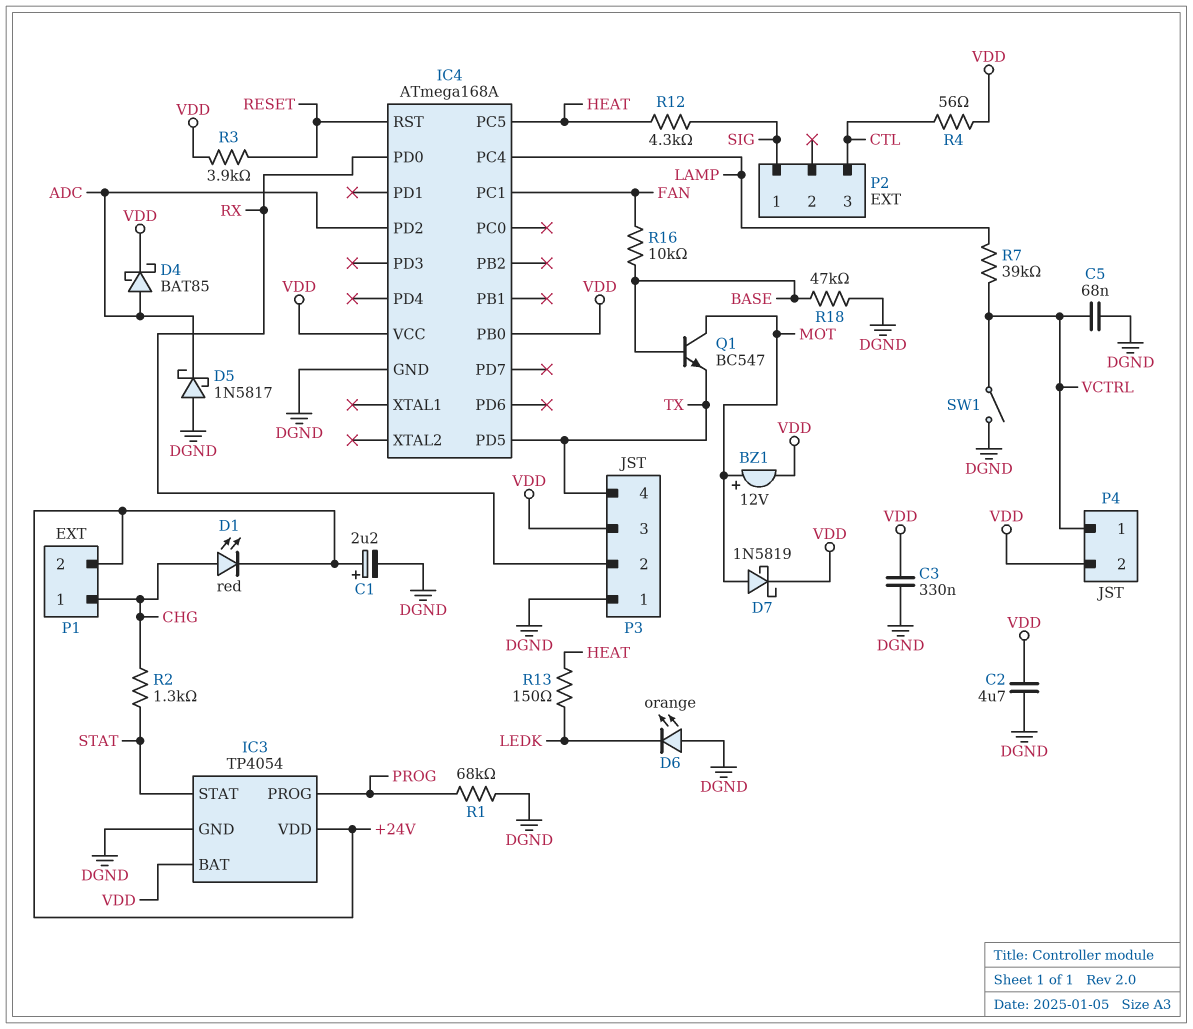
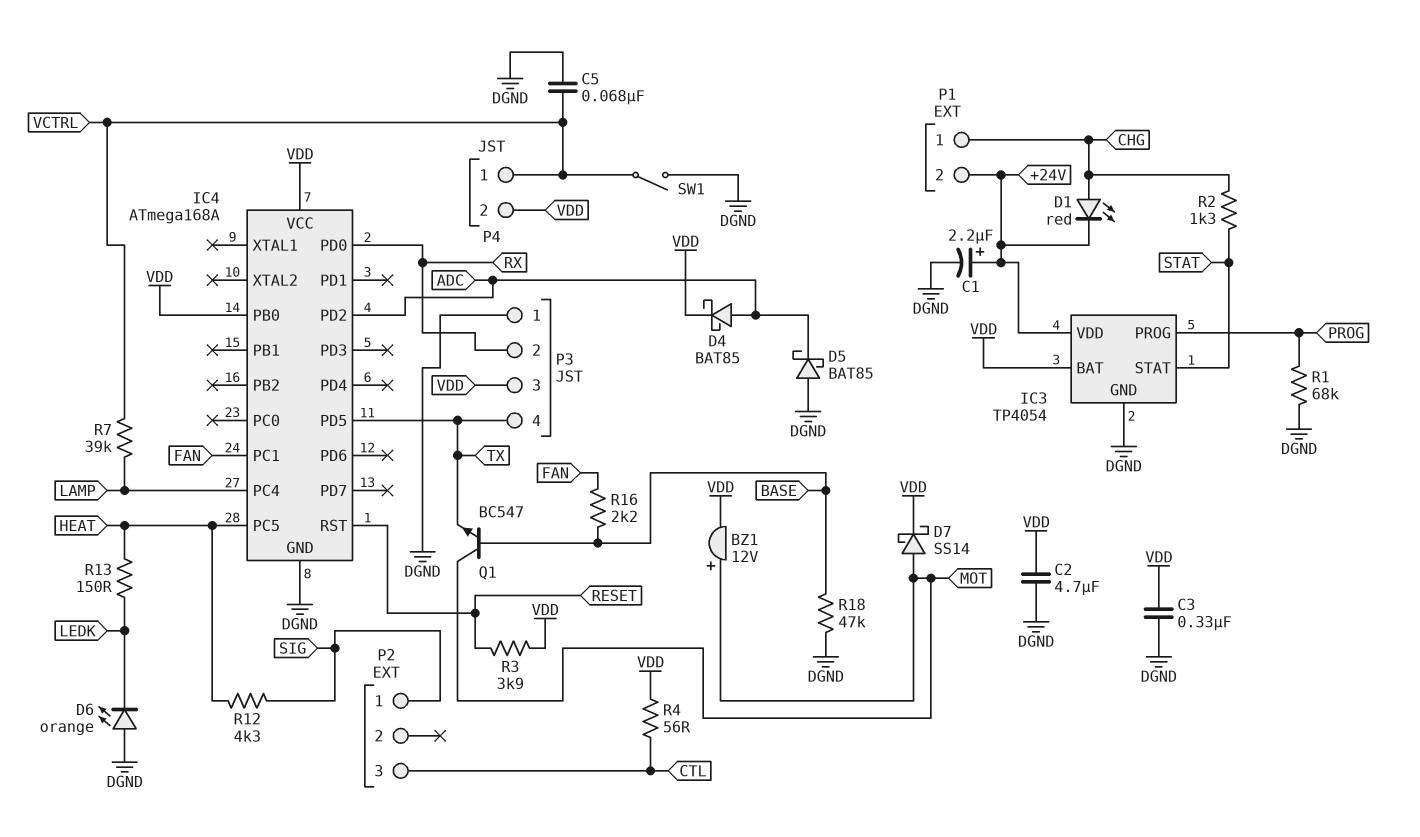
D5: schottky 1N5817 (A DGND, K ADC) -> schottky BAT85 (A DGND, K ADC)
D7: schottky 1N5819 (A MOT, K VDD) -> schottky SS14 (A MOT, K VDD)
R16: 10k (BASE, FAN) -> 2.2k (BASE, FAN)

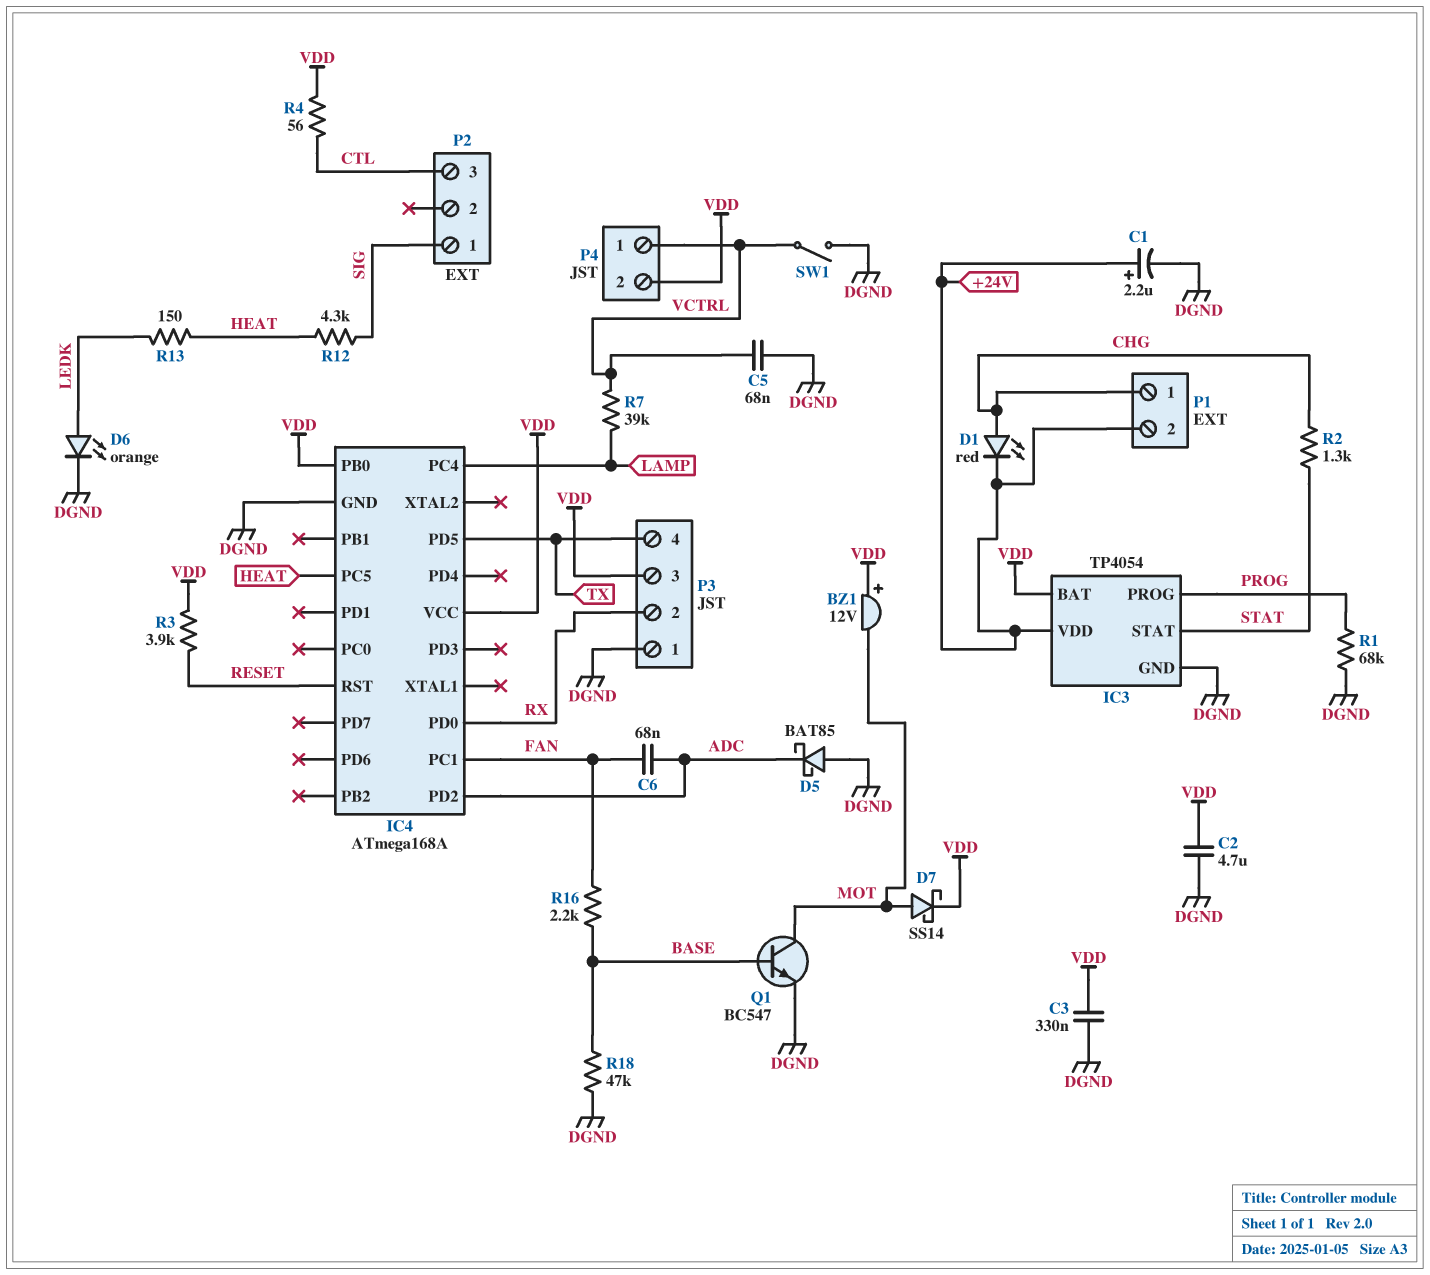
BZ1: buzzer 12V (plus MOT, minus VDD) -> buzzer 12V (plus VDD, minus MOT)
C6: none -> 68nF (ADC, FAN)
D4: schottky BAT85 (A ADC, K VDD) -> none
D6: LED orange (A DGND, K LEDK) -> LED orange (A LEDK, K DGND)
Q1: NPN BC547 (B BASE, C MOT, E TX) -> NPN BC547 (B BASE, C MOT, E DGND)

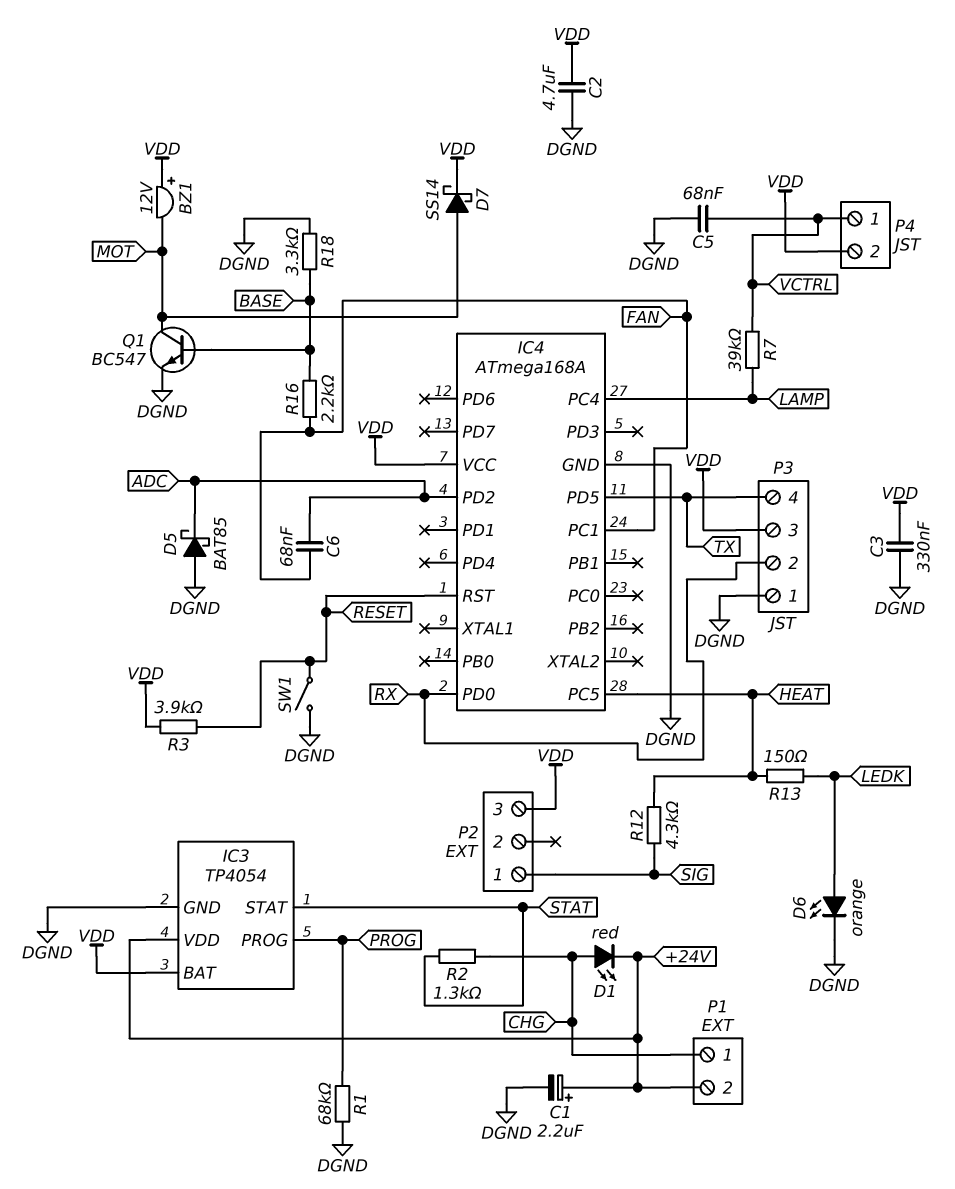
IC4 pin PB0: VDD -> none
P2 pin 3: CTL -> VDD
R4: 56 (CTL, VDD) -> none
R18: 47k (BASE, DGND) -> 3.3k (BASE, DGND)
SW1: switch (DGND, VCTRL) -> switch (DGND, RESET)

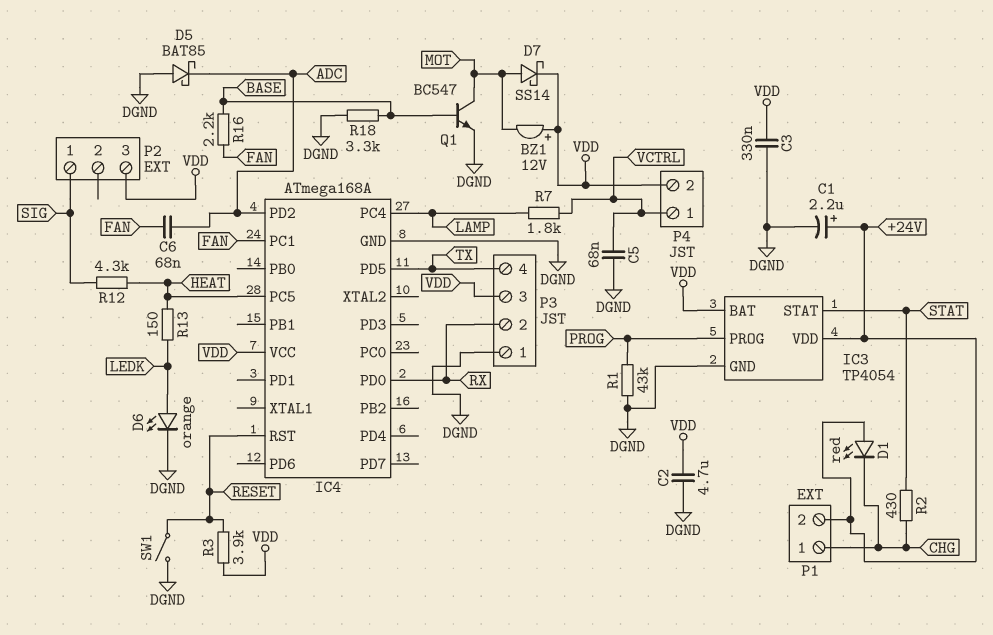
D1: LED red (A CHG, K +24V) -> LED red (A +24V, K CHG)
R1: 68k (DGND, PROG) -> 43k (DGND, PROG)
R2: 1.3k (CHG, STAT) -> 430 (CHG, STAT)
R7: 39k (LAMP, VCTRL) -> 1.8k (LAMP, VCTRL)

